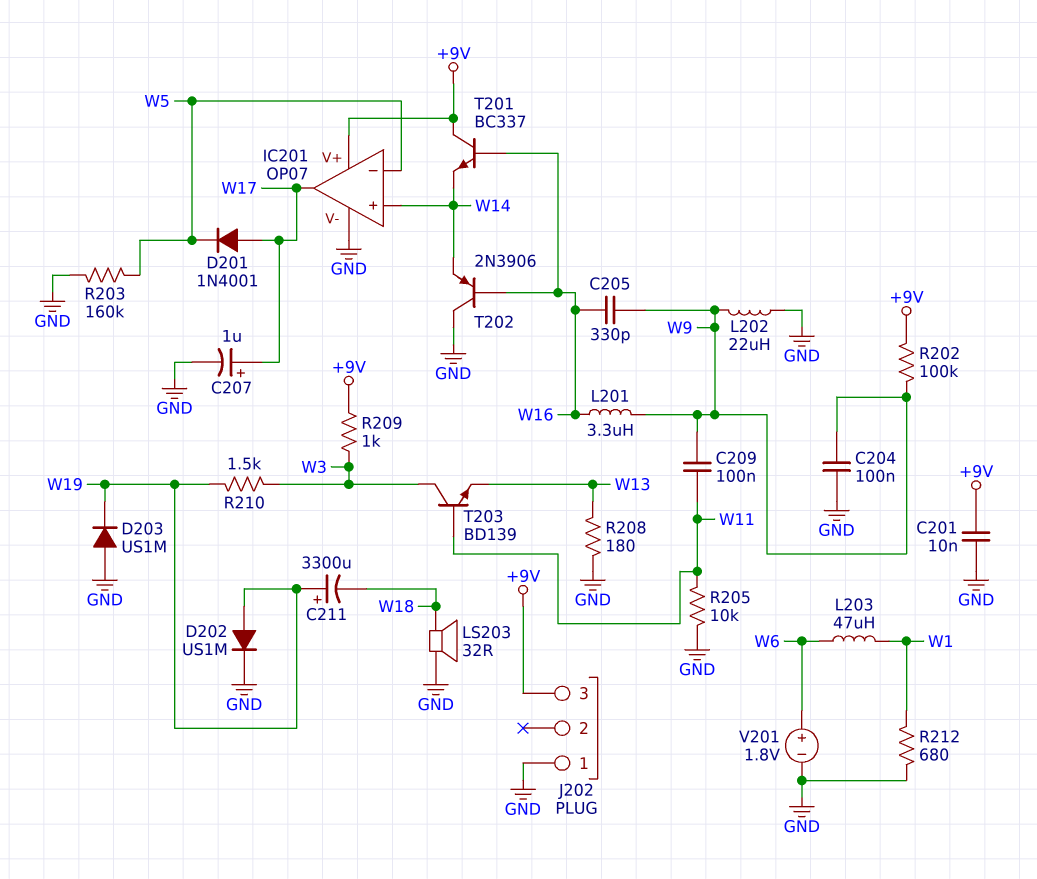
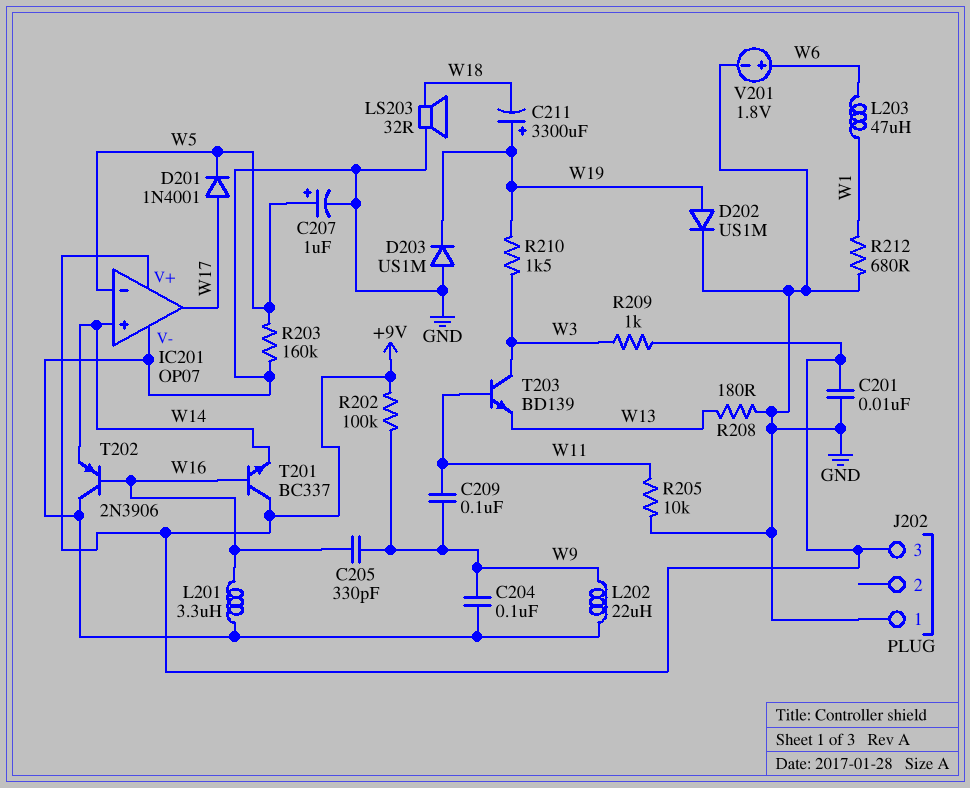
C207: 1uF (plus W17, minus GND) -> 1uF (plus W5, minus GND)
L201: 3.3uH (W9, W16) -> 3.3uH (GND, W16)

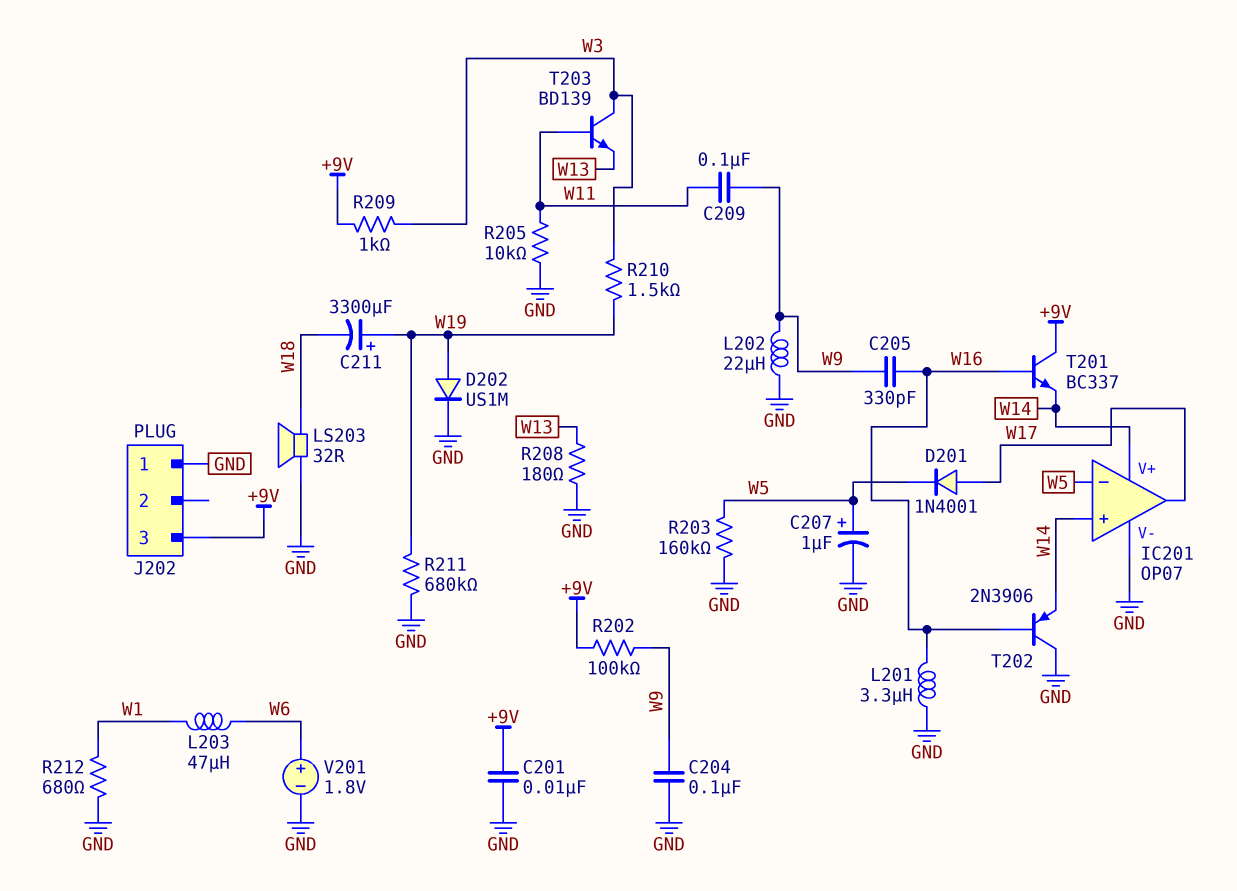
D203: diode US1M (A GND, K W19) -> none
IC201 pin V+: +9V -> W14
R211: none -> 680k (GND, W19)

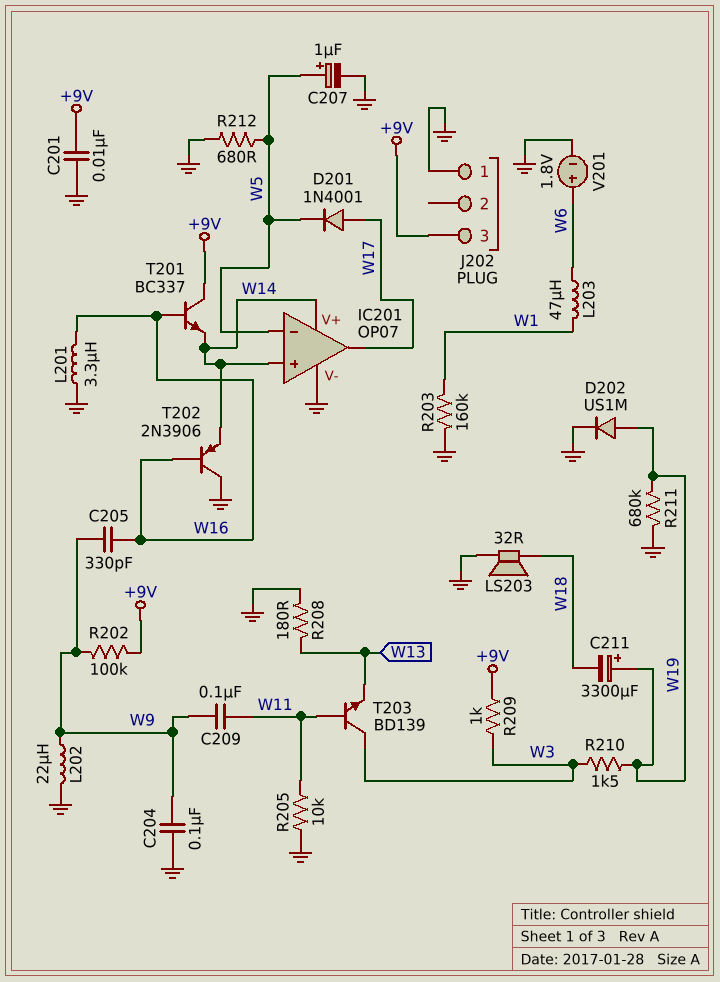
R203: 160k (GND, W5) -> 160k (GND, W1)
R212: 680 (GND, W1) -> 680 (GND, W5)

